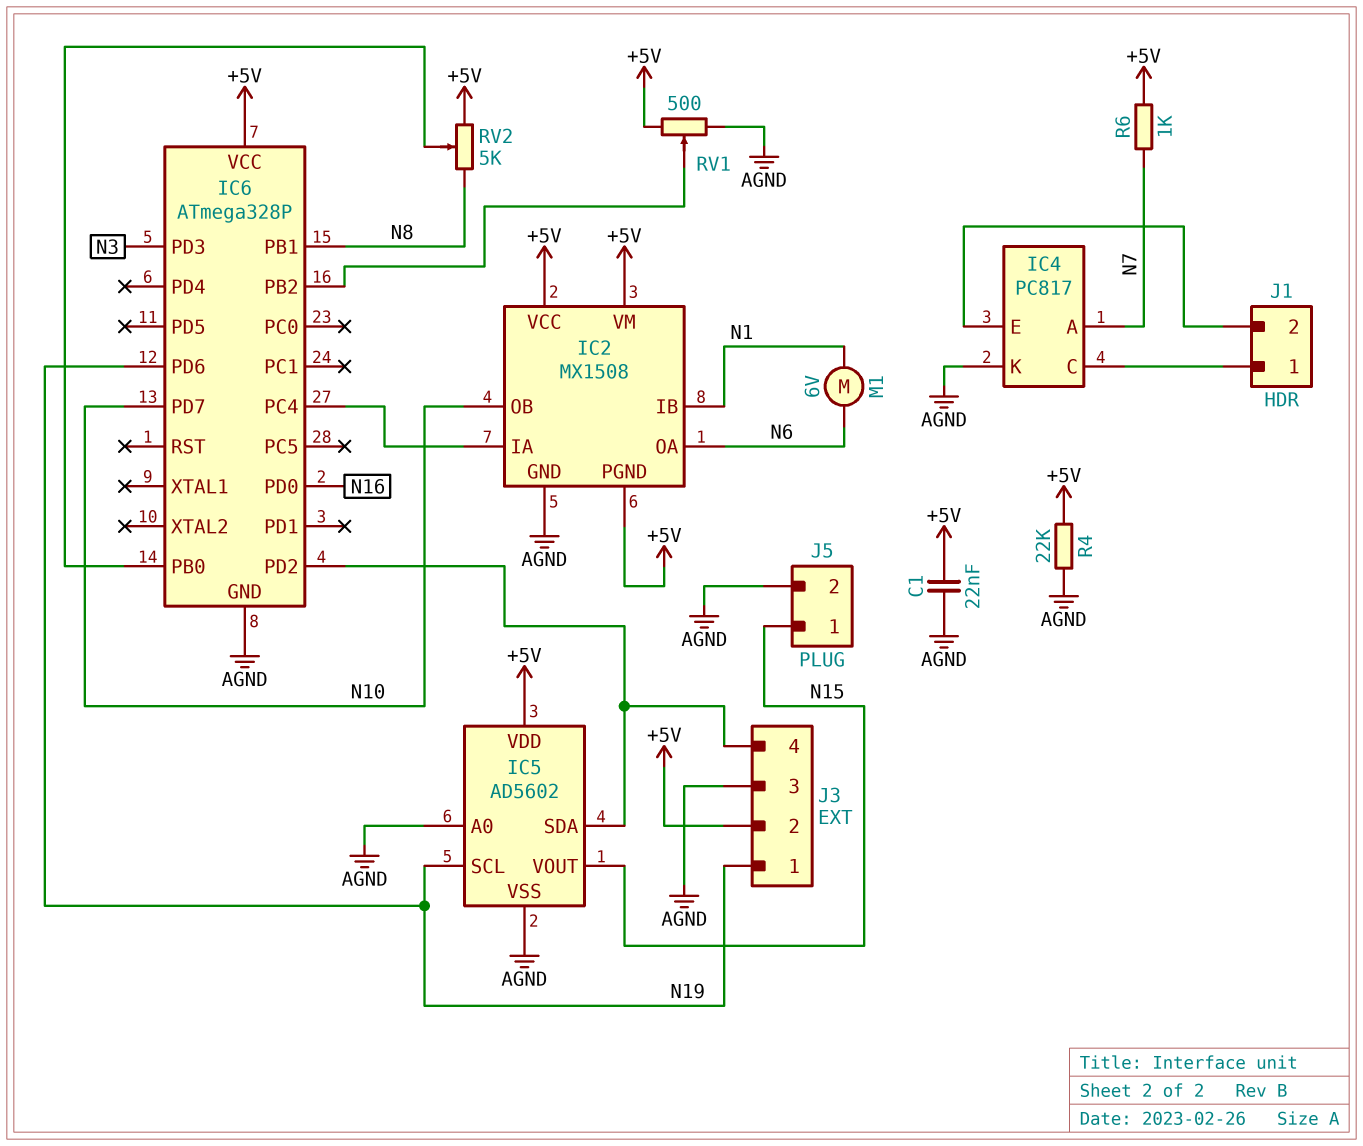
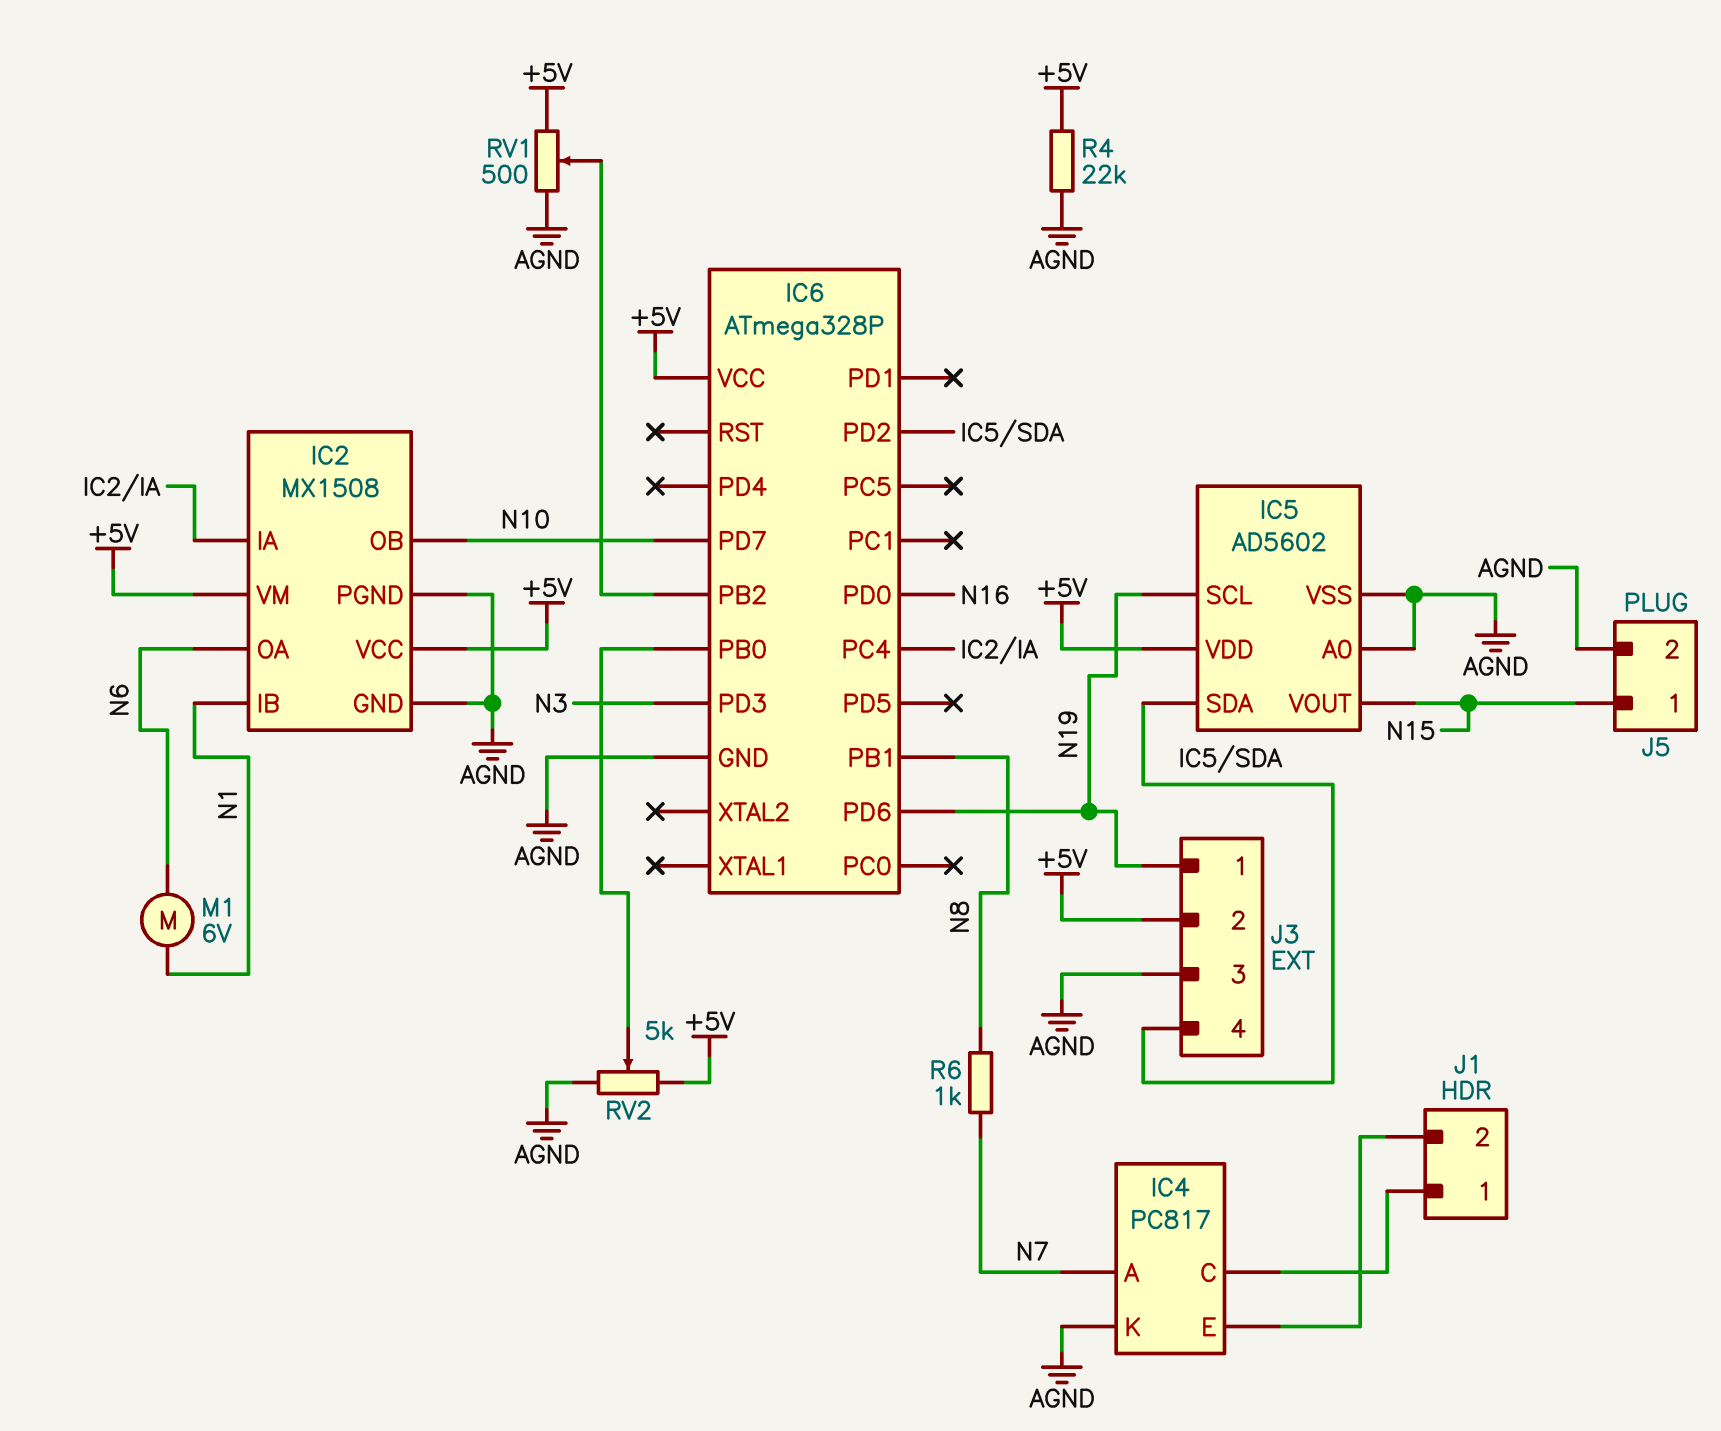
C1: 22nF (+5V, AGND) -> none
IC2 pin PGND: +5V -> AGND
R6: 1k (+5V, N7) -> 1k (N7, N8)
RV2: 5k (+5V, N8, wiper IC6/PB0) -> 5k (+5V, AGND, wiper IC6/PB0)

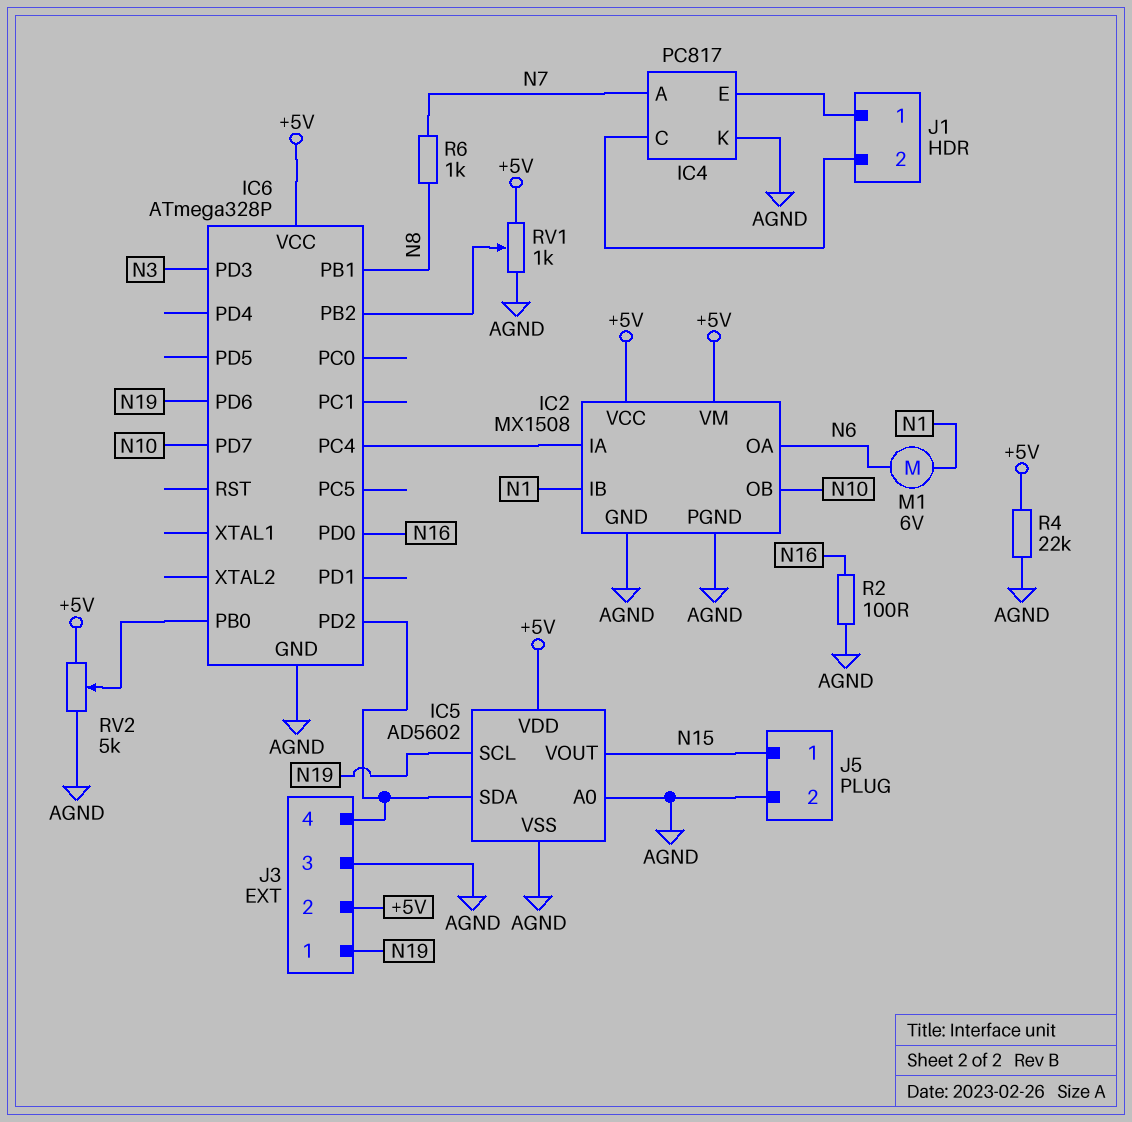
J1 pin 1: IC4/C -> IC4/E
J1 pin 2: IC4/E -> IC4/C
R2: none -> 100 (AGND, N16)
RV1: 500 (+5V, AGND, wiper IC6/PB2) -> 1k (+5V, AGND, wiper IC6/PB2)

